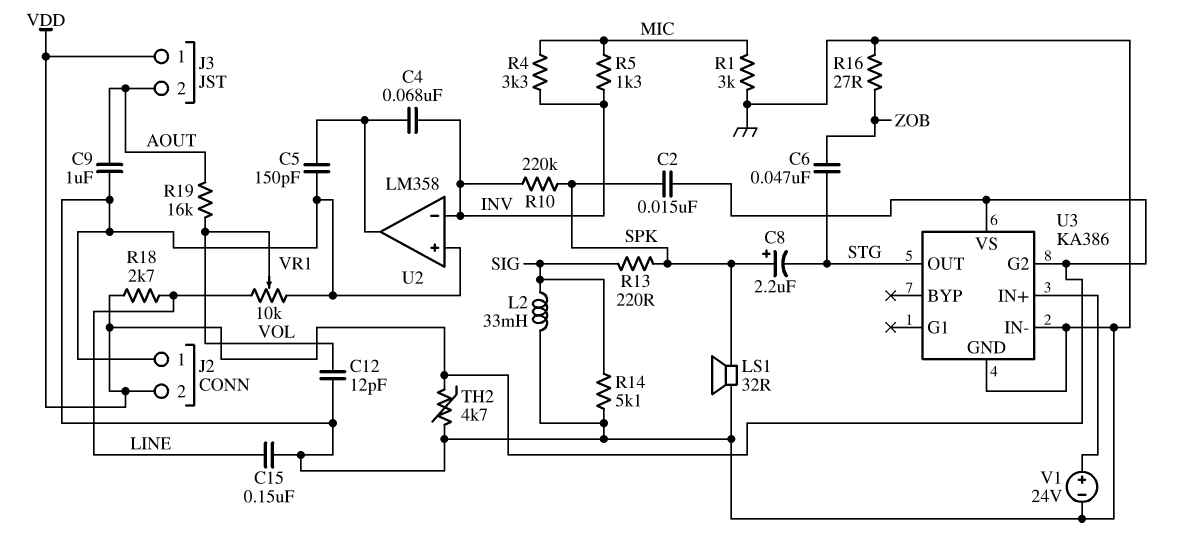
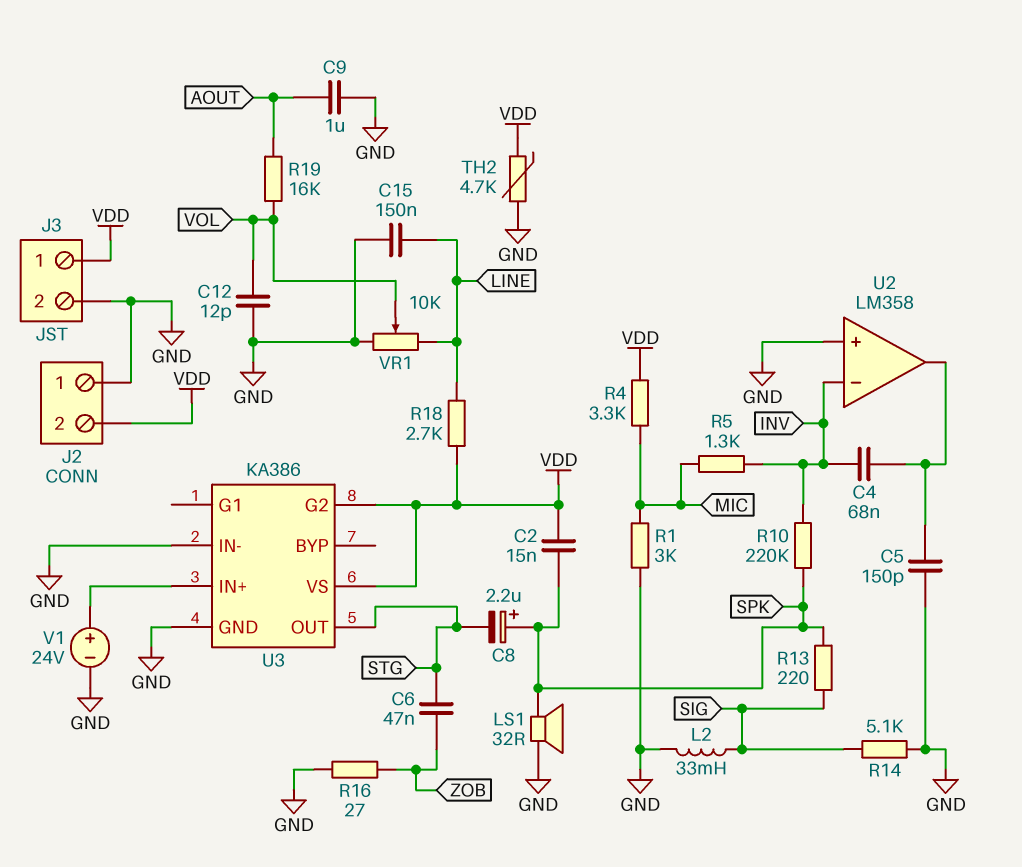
J3 pin 2: AOUT -> GND
R4: 3.3k (INV, MIC) -> 3.3k (MIC, VDD)

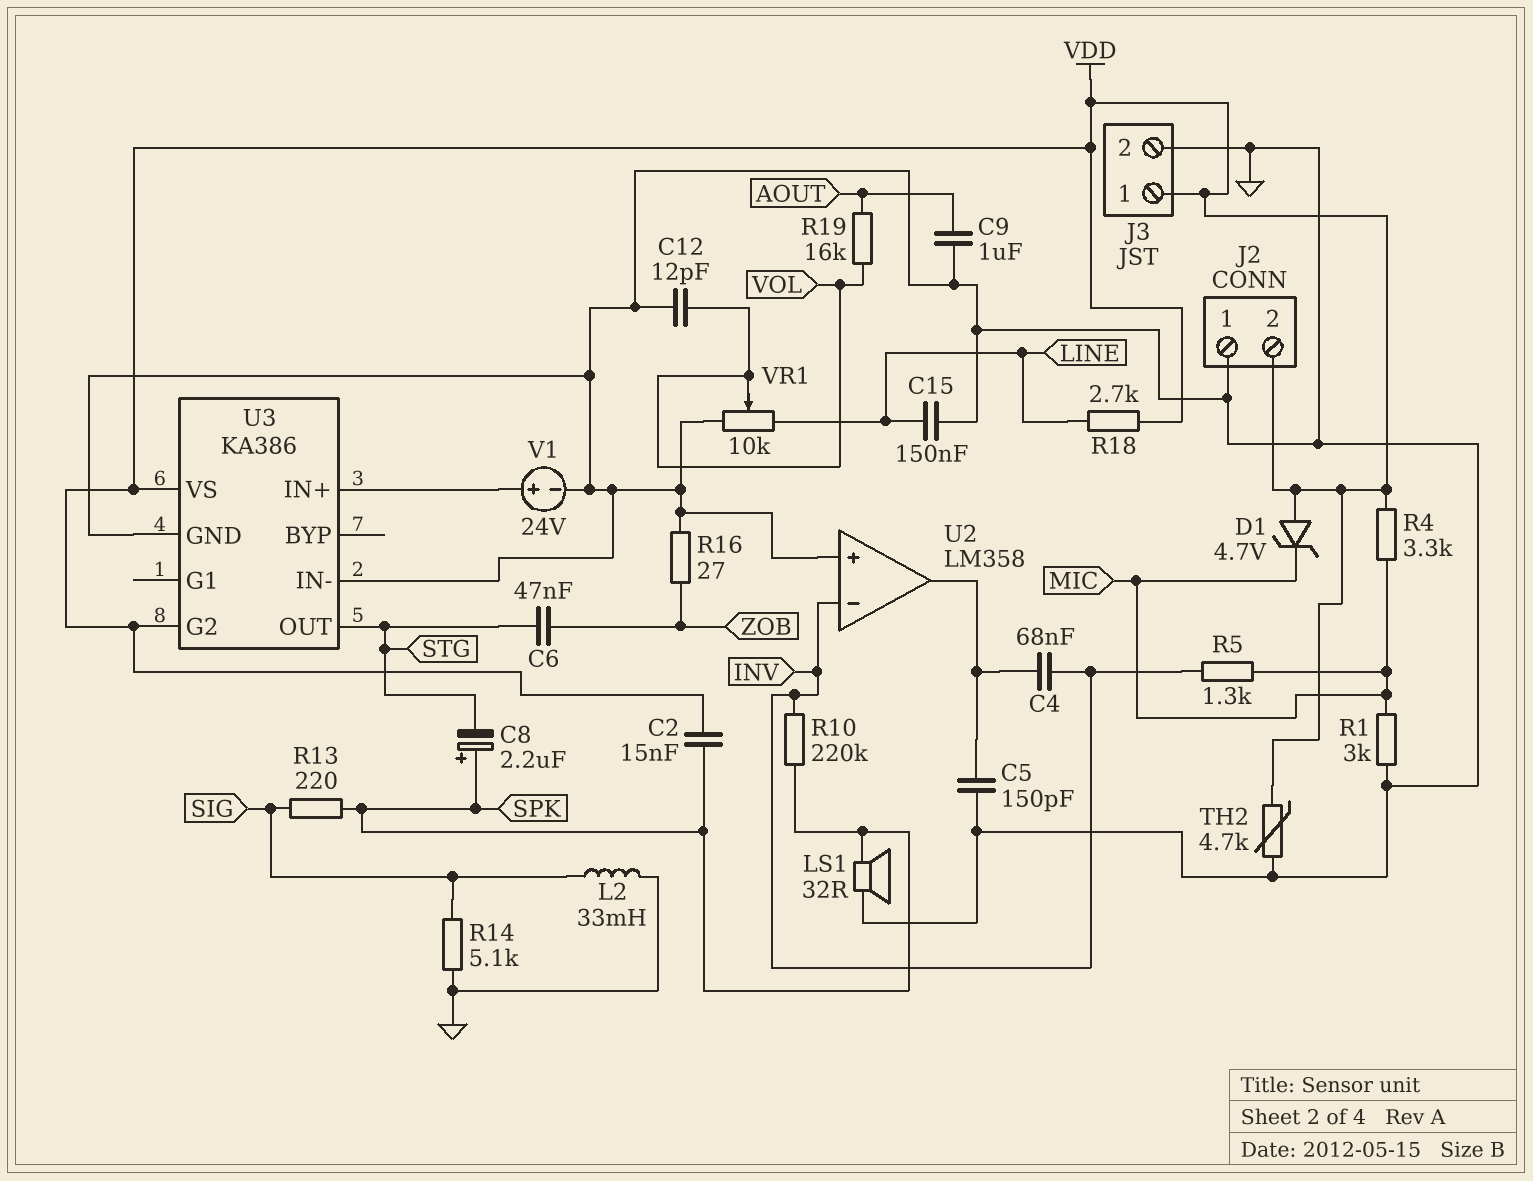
D1: none -> zener 4.7V (A VDD, K MIC)

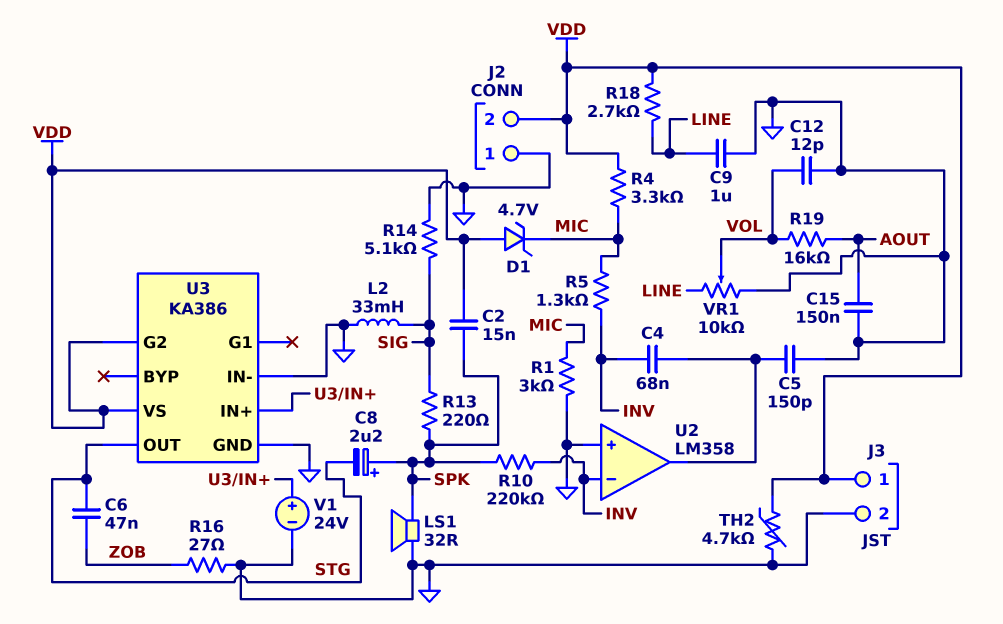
C9: 1uF (AOUT, GND) -> 1uF (GND, LINE)
C15: 150nF (GND, LINE) -> 150nF (AOUT, GND)

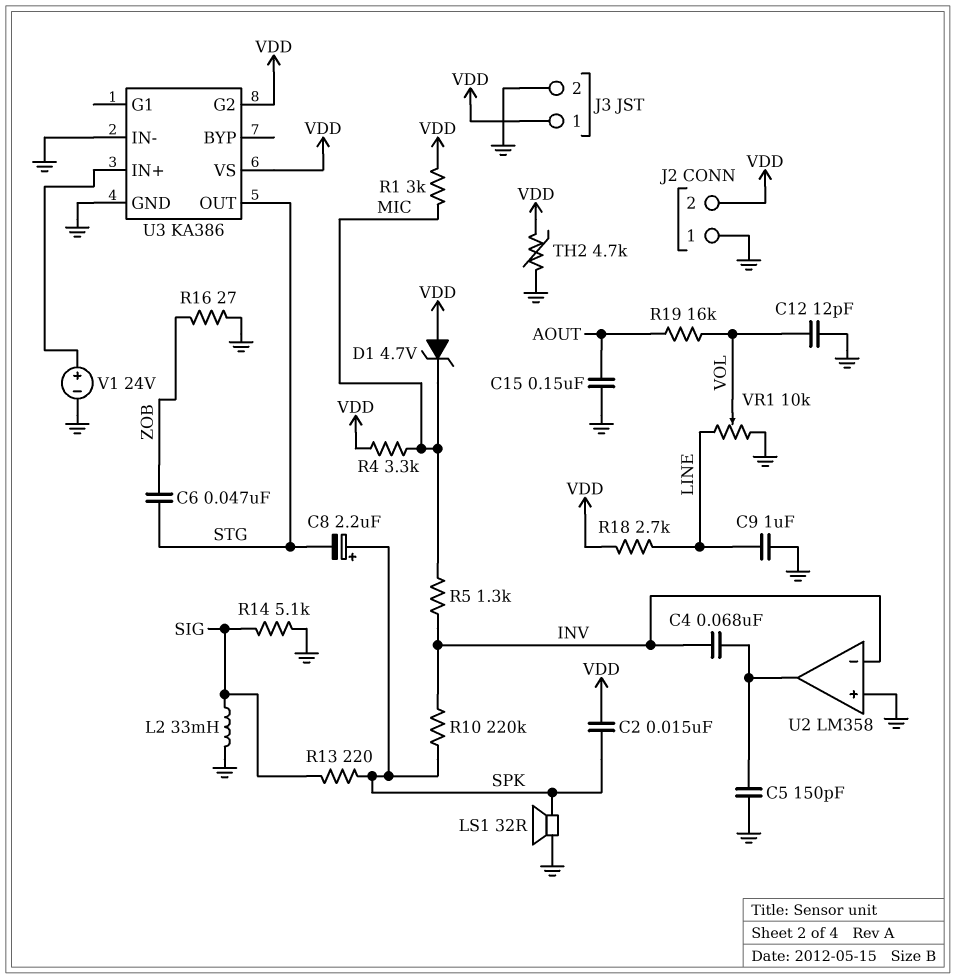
R1: 3k (GND, MIC) -> 3k (MIC, VDD)

